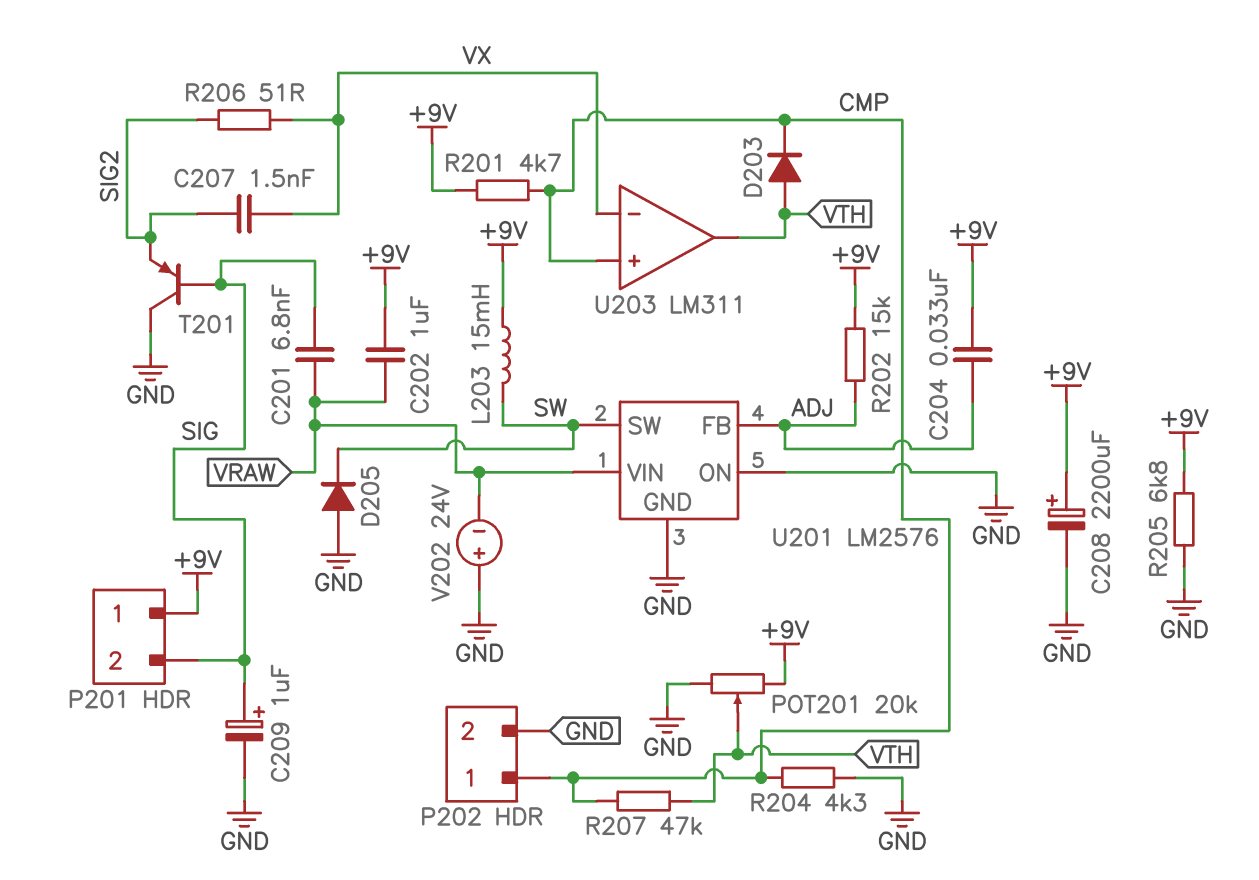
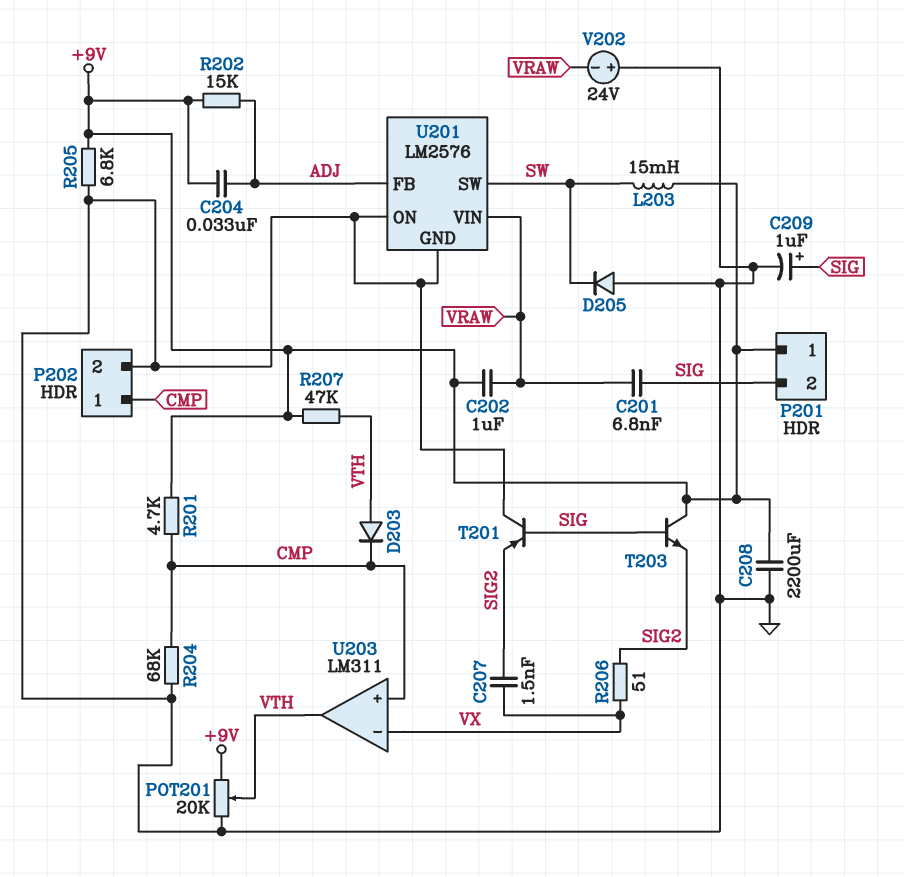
C208: 2200uF (plus +9V, minus GND) -> 2200uF (+9V, GND)
R204: 4.3k (CMP, GND) -> 68k (CMP, GND)
R207: 47k (CMP, VTH) -> 47k (+9V, VTH)
T203: none -> NPN (B SIG, C +9V, E SIG2)

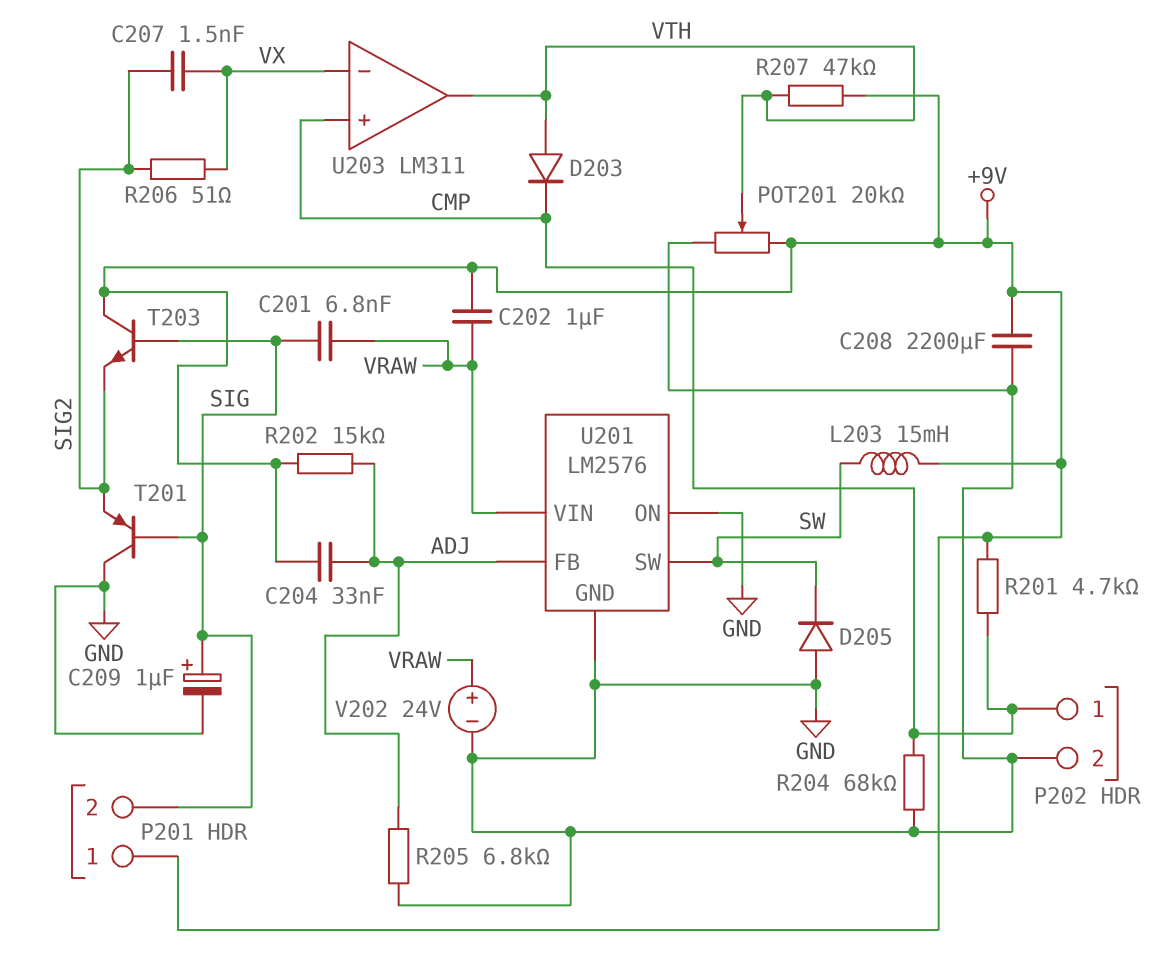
R205: 6.8k (+9V, GND) -> 6.8k (ADJ, GND)
V202: 24V (plus GND, minus VRAW) -> 24V (plus VRAW, minus GND)

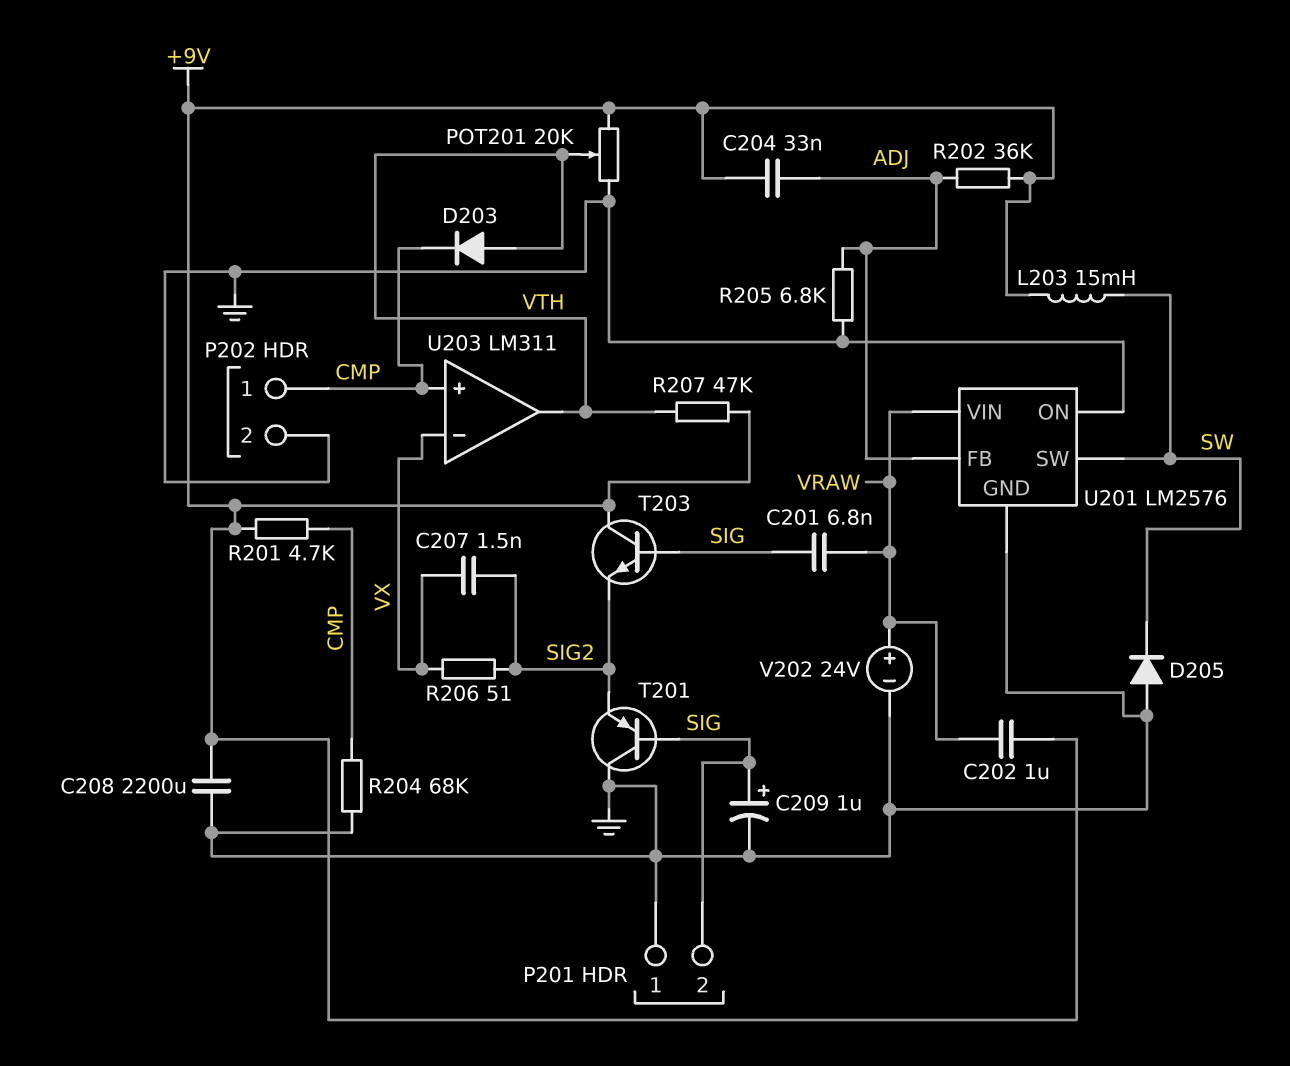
P201 pin 1: +9V -> GND
R202: 15k (+9V, ADJ) -> 36k (+9V, ADJ)

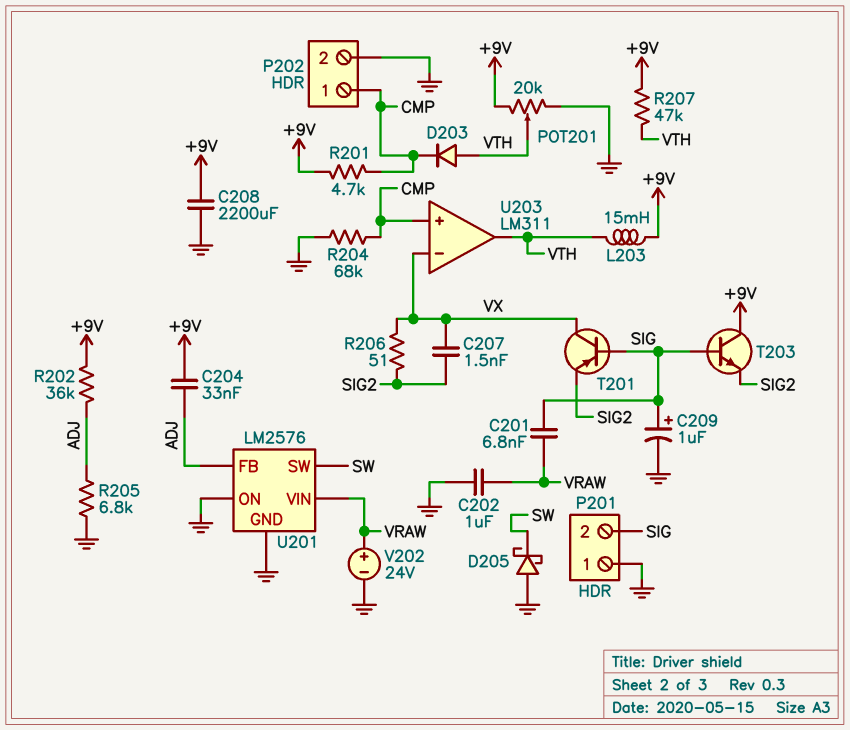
C202: 1uF (+9V, VRAW) -> 1uF (GND, VRAW)
D205: diode (A GND, K SW) -> schottky (A GND, K SW)
L203: 15mH (+9V, SW) -> 15mH (+9V, VTH)
T201: PNP (B SIG, C GND, E SIG2) -> PNP (B SIG, C VX, E SIG2)

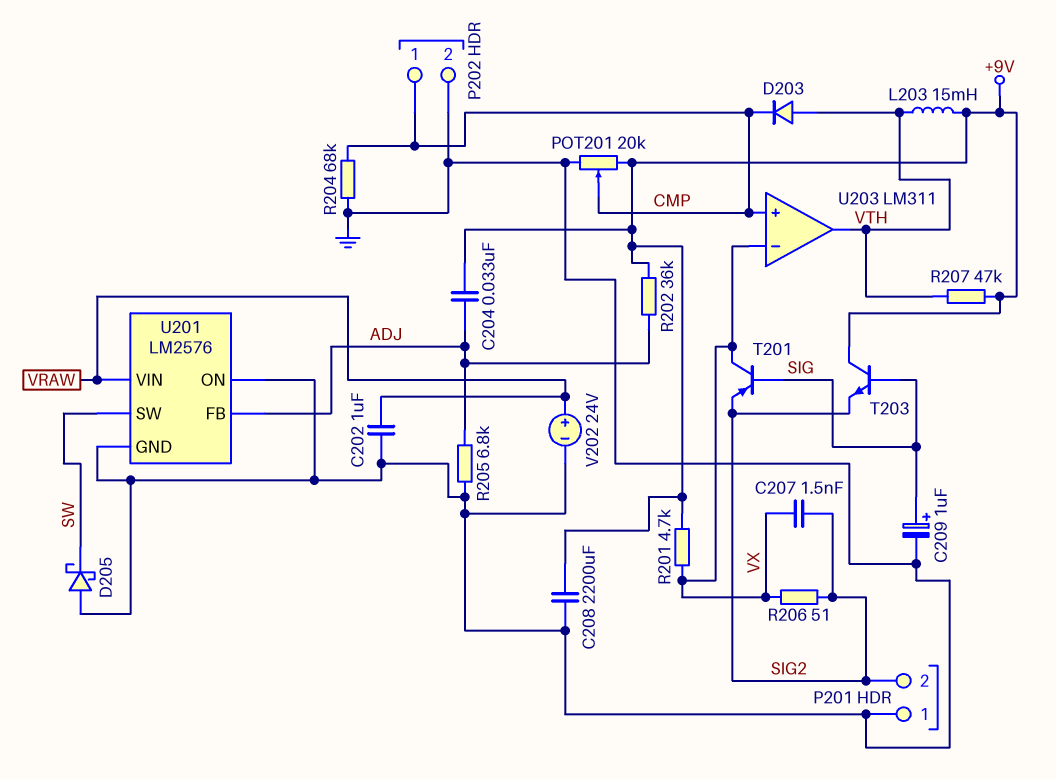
C201: 6.8nF (SIG, VRAW) -> none
P201 pin 2: SIG -> SIG2
POT201: 20k (+9V, GND, wiper VTH) -> 20k (+9V, GND, wiper CMP)
R201: 4.7k (+9V, CMP) -> 4.7k (+9V, VX)

